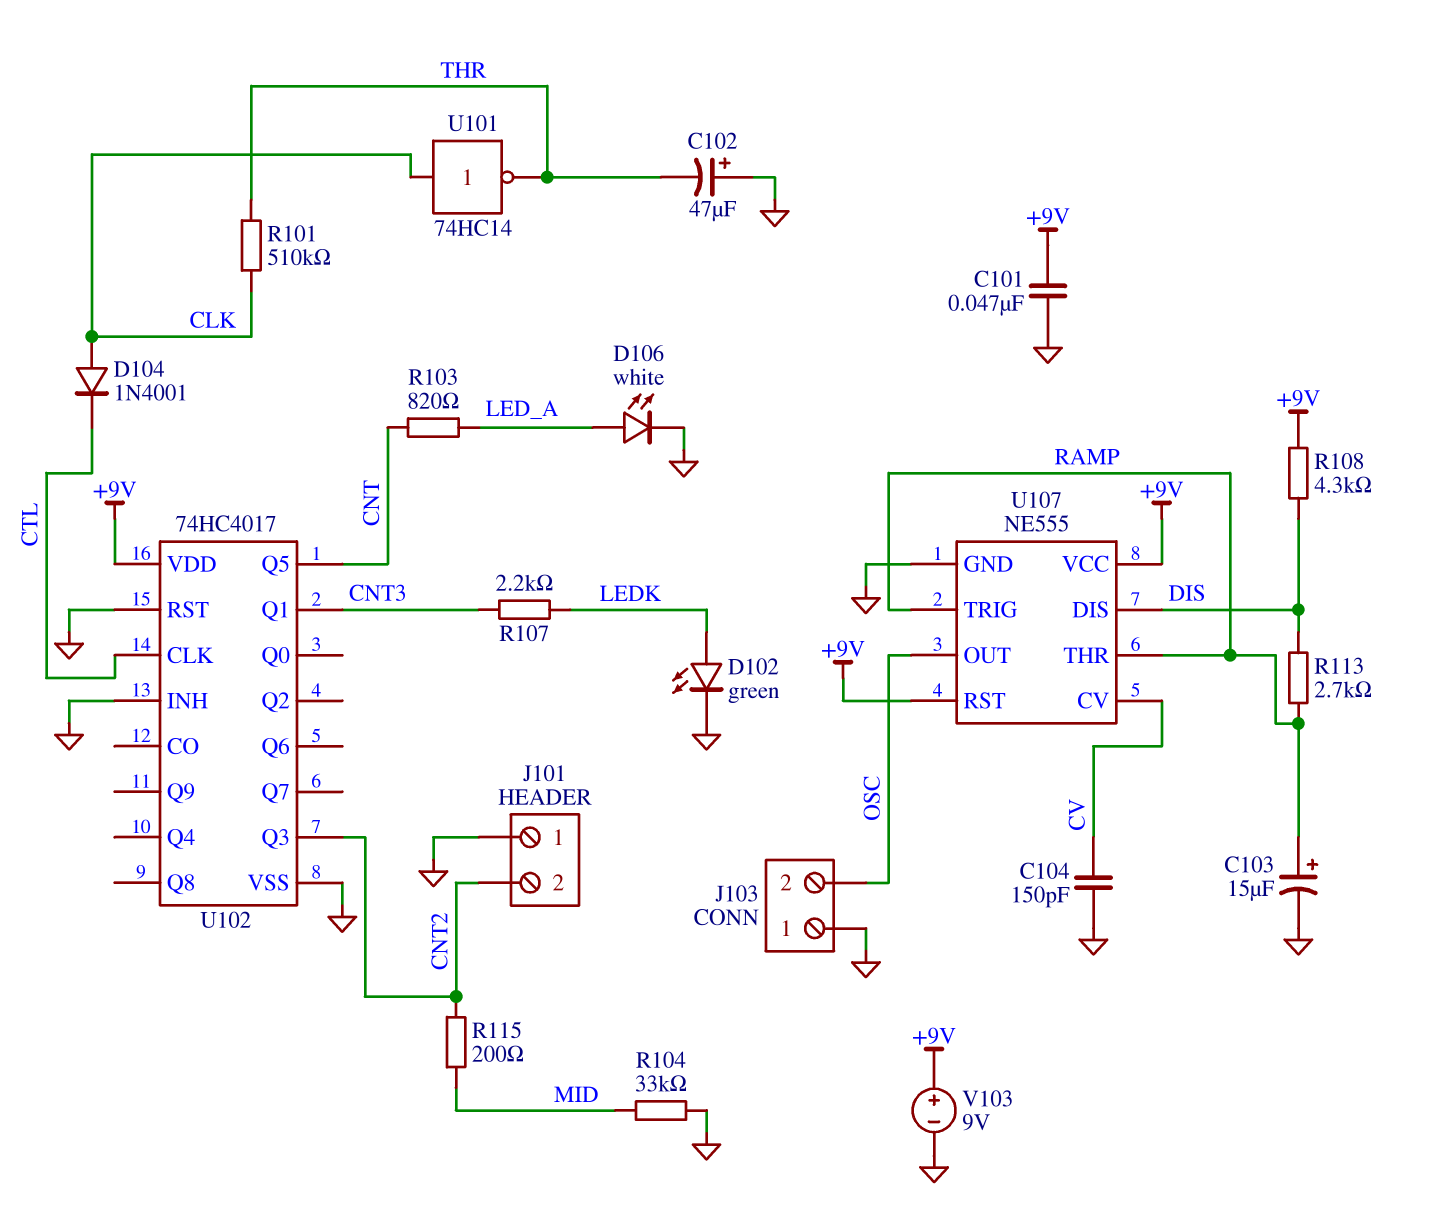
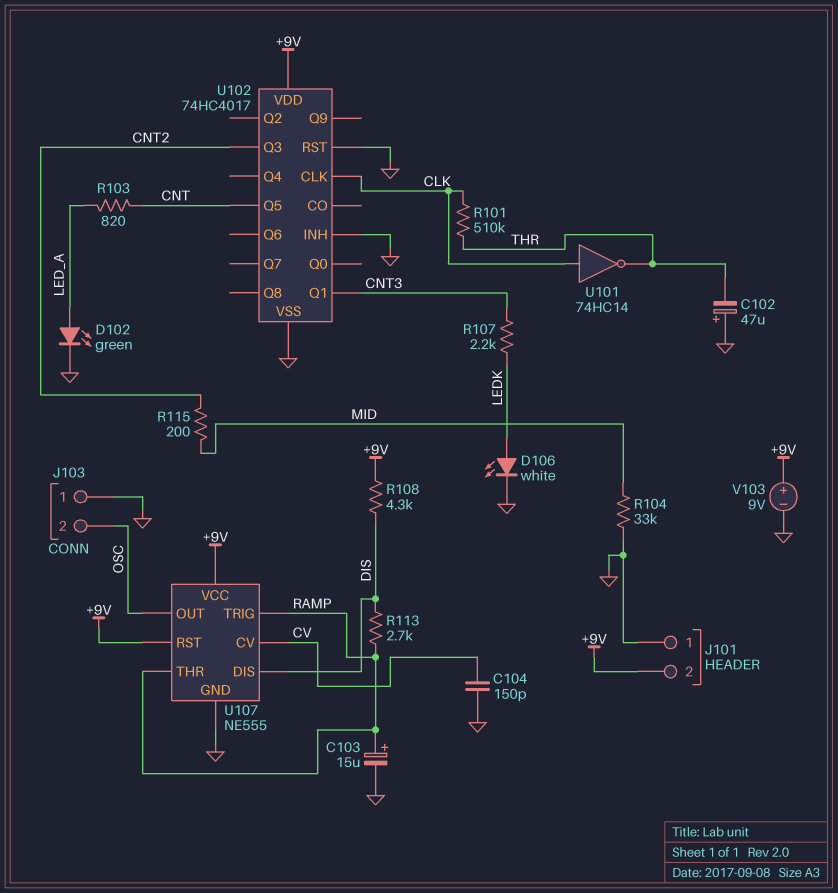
C101: 47nF (+9V, GND) -> none
D102: LED green (A LEDK, K GND) -> LED green (A LED_A, K GND)
D104: diode 1N4001 (A CLK, K CTL) -> none
D106: LED white (A LED_A, K GND) -> LED white (A LEDK, K GND)
J101 pin 2: CNT2 -> +9V
U102 pin CLK: CTL -> CLK

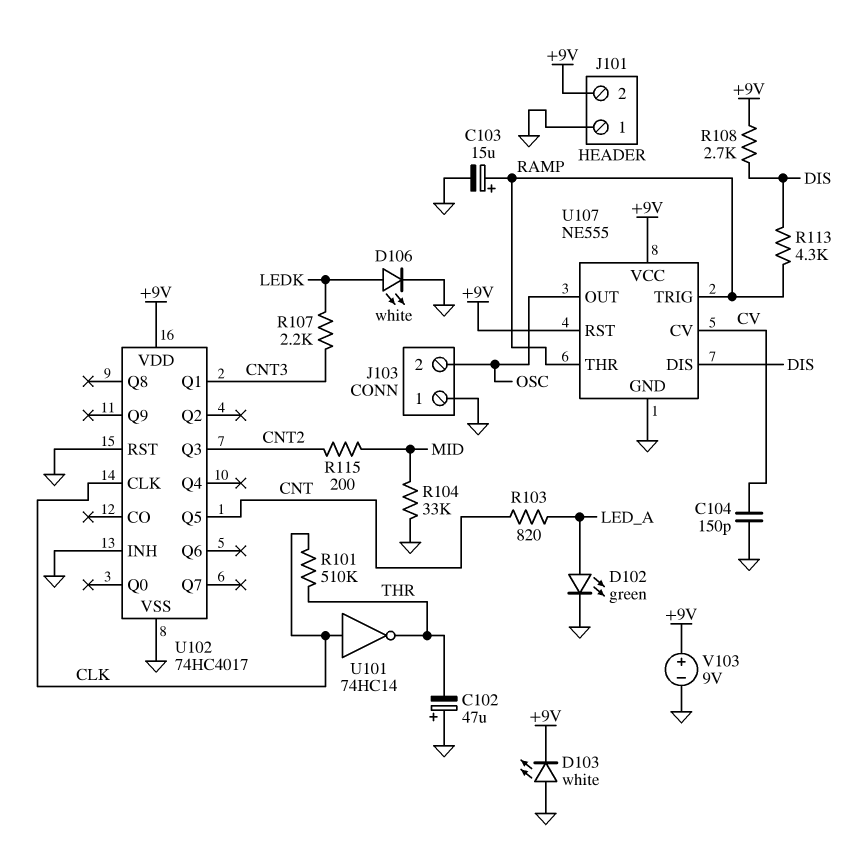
D103: none -> LED white (A GND, K +9V)
R108: 4.3k (+9V, DIS) -> 2.7k (+9V, DIS)
R113: 2.7k (DIS, RAMP) -> 4.3k (DIS, RAMP)

